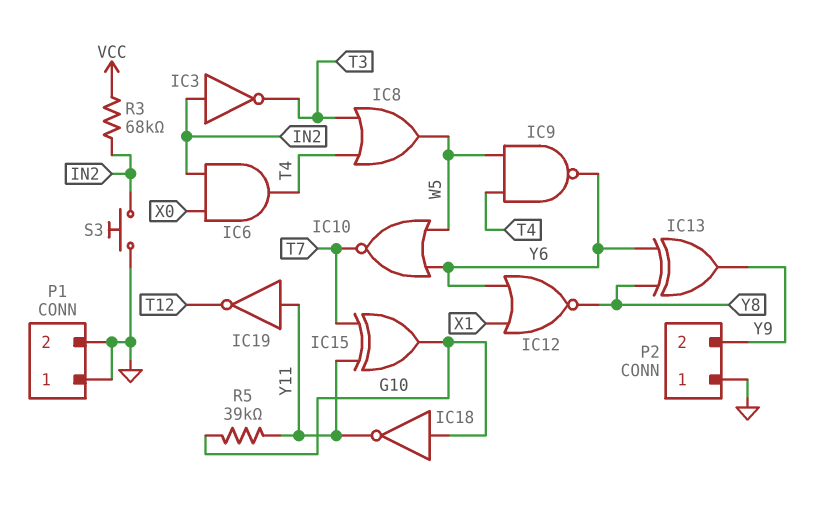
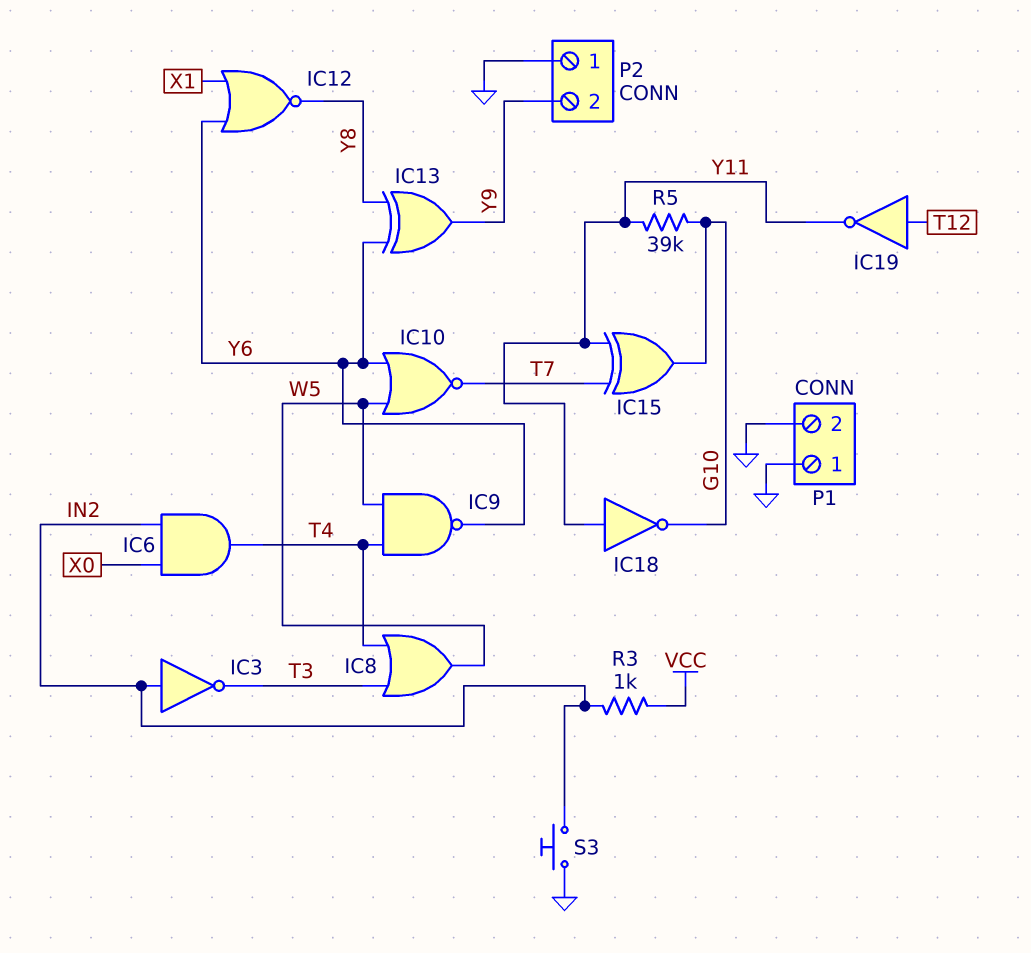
IC18: NOT (in G10, out Y11) -> NOT (in Y11, out G10)
IC19: NOT (in Y11, out T12) -> NOT (in T12, out Y11)
R3: 68k (IN2, VCC) -> 1k (IN2, VCC)

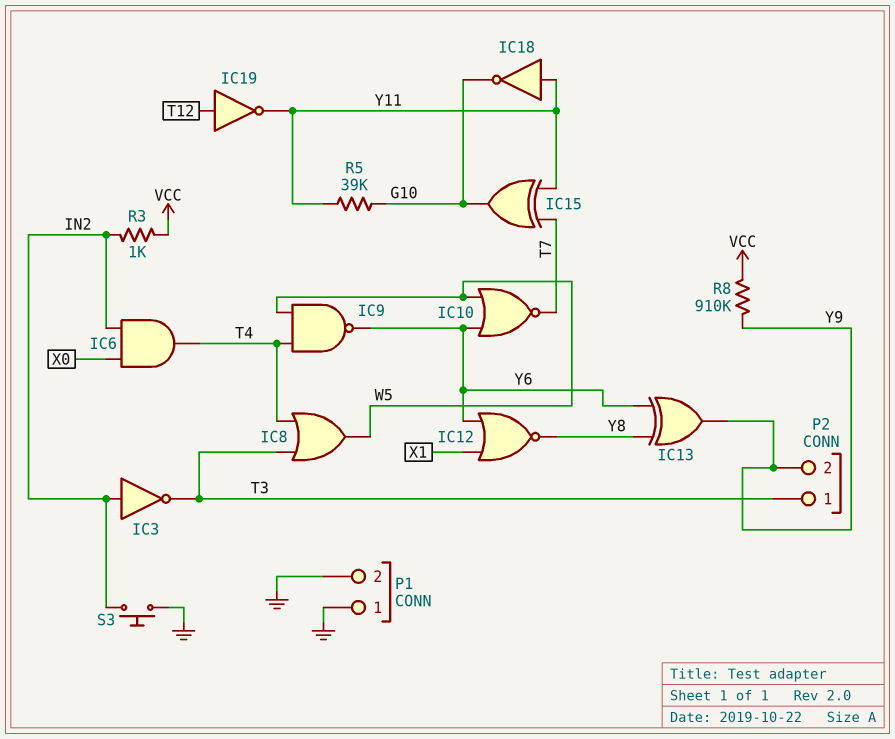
P2 pin 1: GND -> T3
R8: none -> 910k (VCC, Y9)

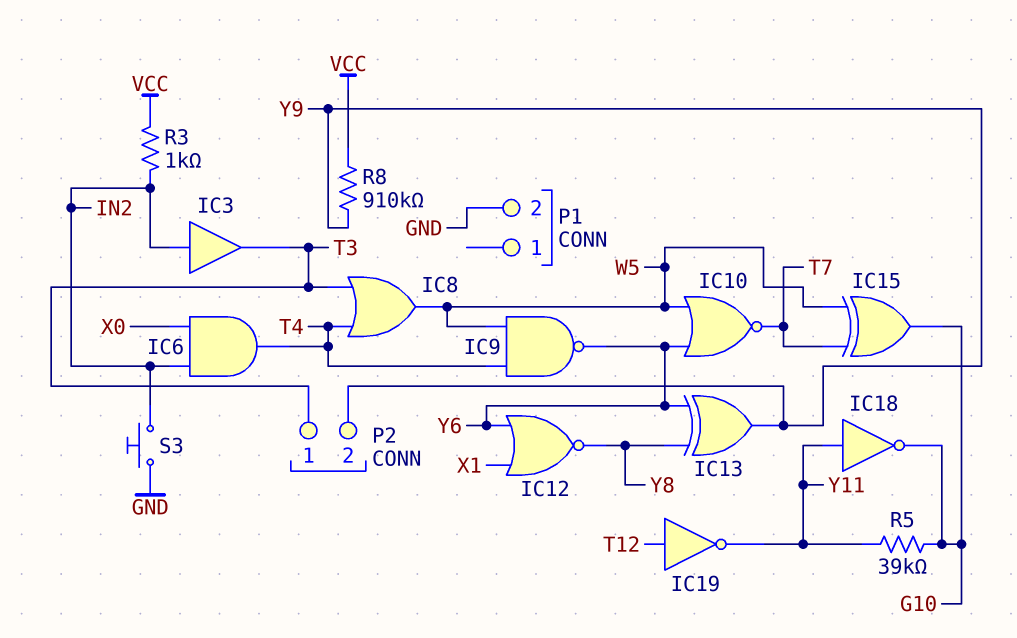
IC3: NOT (in IN2, out T3) -> buffer (in IN2, out T3)
IC15: XOR (in T7, in Y11, out G10) -> XOR (in T7, in W5, out G10)
P1 pin 1: GND -> none

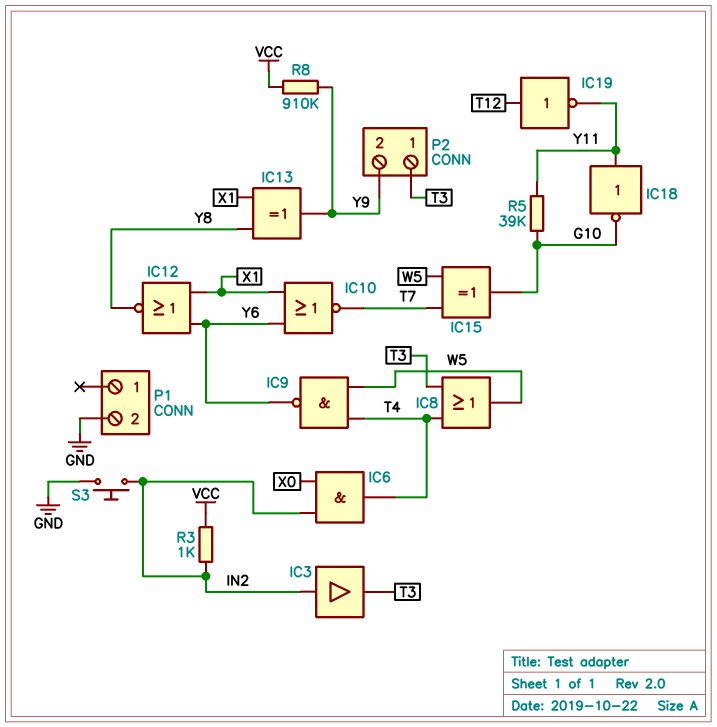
IC10: NOR (in W5, in Y6, out T7) -> NOR (in X1, in Y6, out T7)
IC13: XOR (in Y6, in Y8, out Y9) -> XOR (in X1, in Y8, out Y9)

